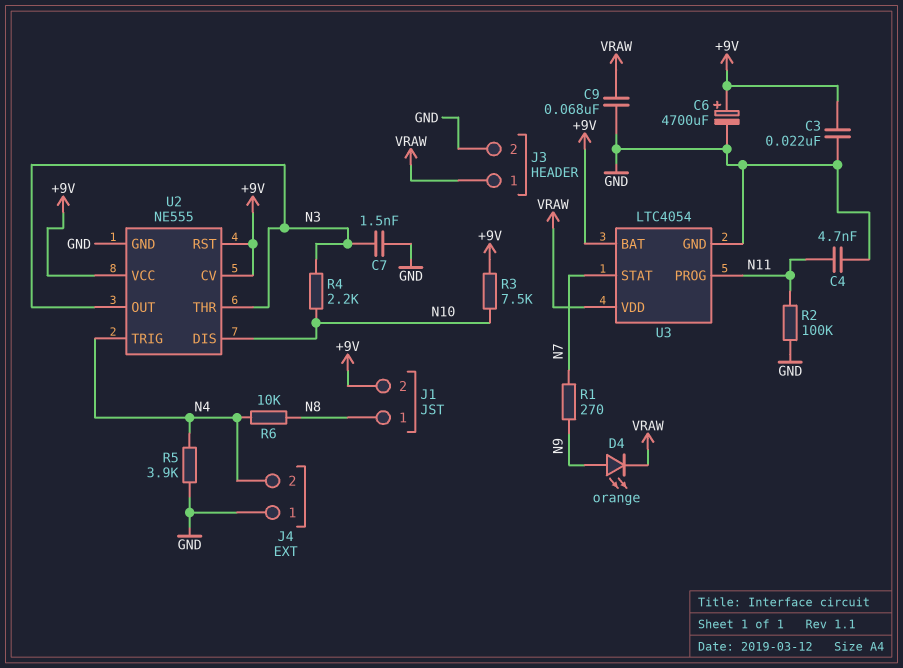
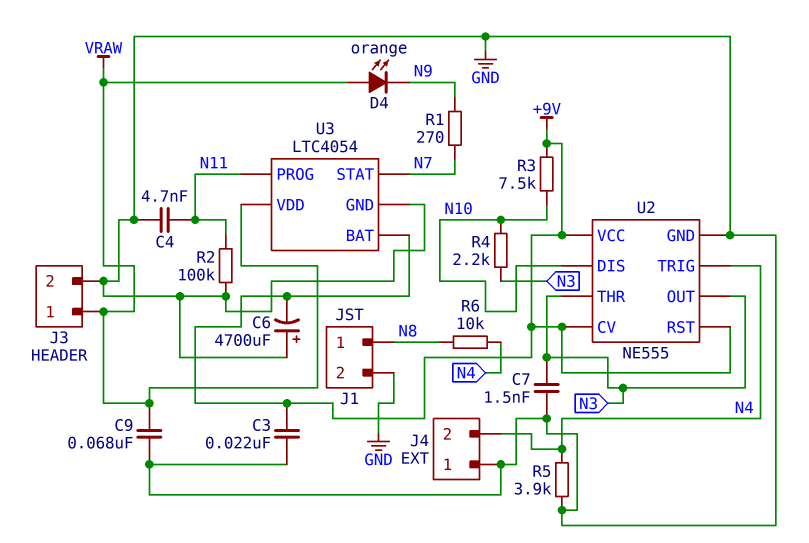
C6: 4700uF (plus +9V, minus GND) -> 4700uF (plus GND, minus +9V)
D4: LED orange (A N9, K VRAW) -> LED orange (A VRAW, K N9)
J1 pin 2: +9V -> GND

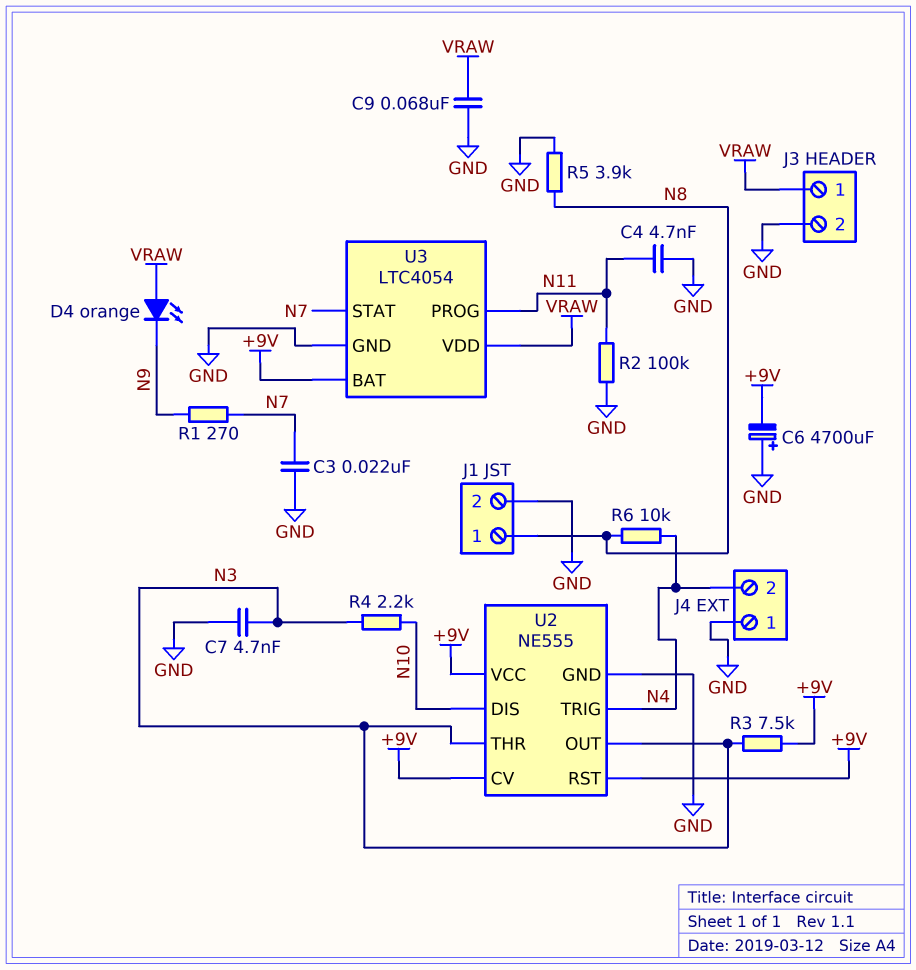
C3: 22nF (+9V, GND) -> 22nF (GND, N7)
C7: 1.5nF (GND, N3) -> 4.7nF (GND, N3)
R3: 7.5k (+9V, N10) -> 7.5k (+9V, N3)
R5: 3.9k (GND, N4) -> 3.9k (GND, N8)

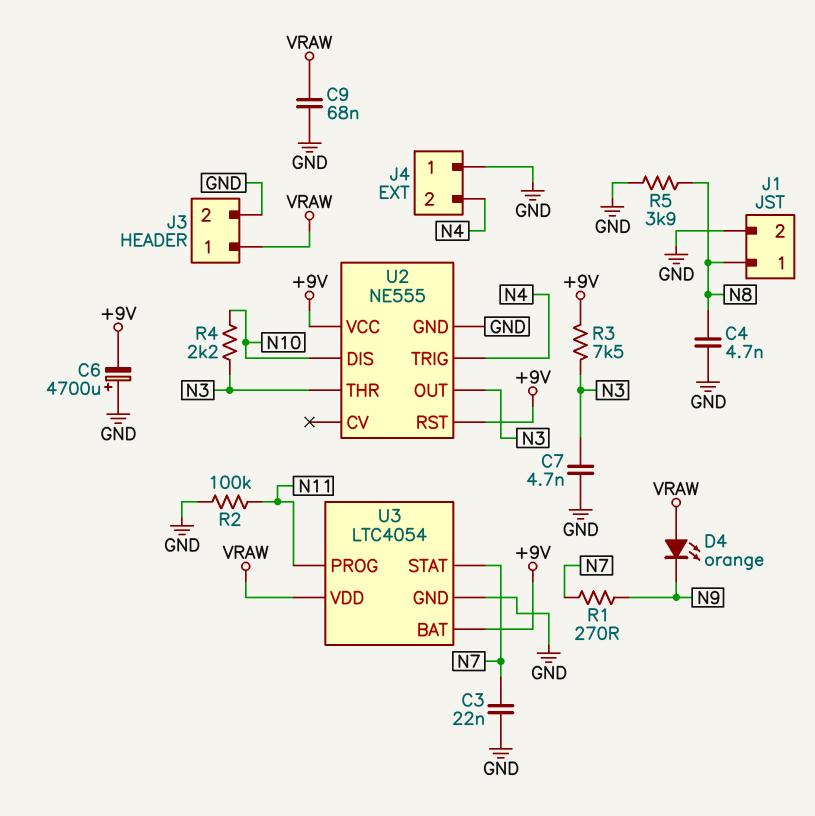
C4: 4.7nF (GND, N11) -> 4.7nF (GND, N8)
R6: 10k (N4, N8) -> none
U2 pin CV: +9V -> none

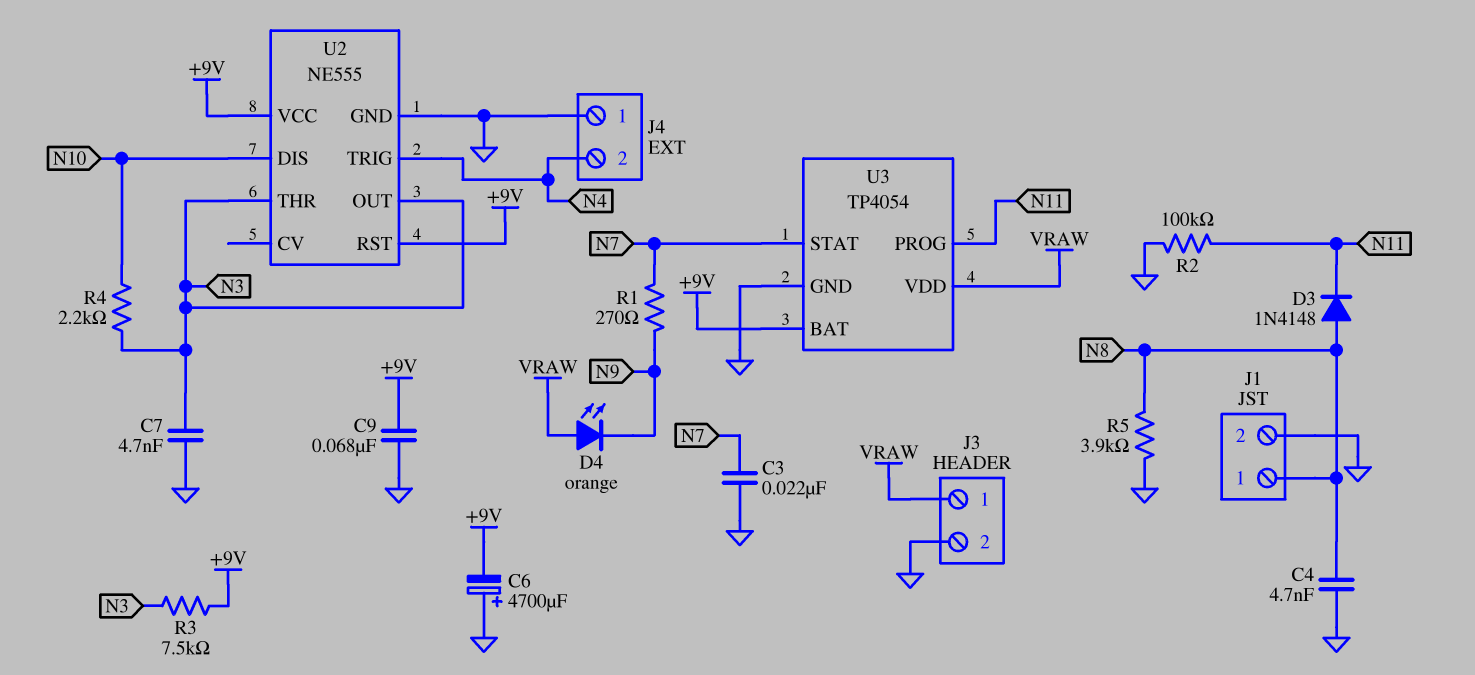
C9: 68nF (GND, VRAW) -> 68nF (+9V, GND)
D3: none -> diode 1N4148 (A N8, K N11)
U3: LTC4054 -> TP4054

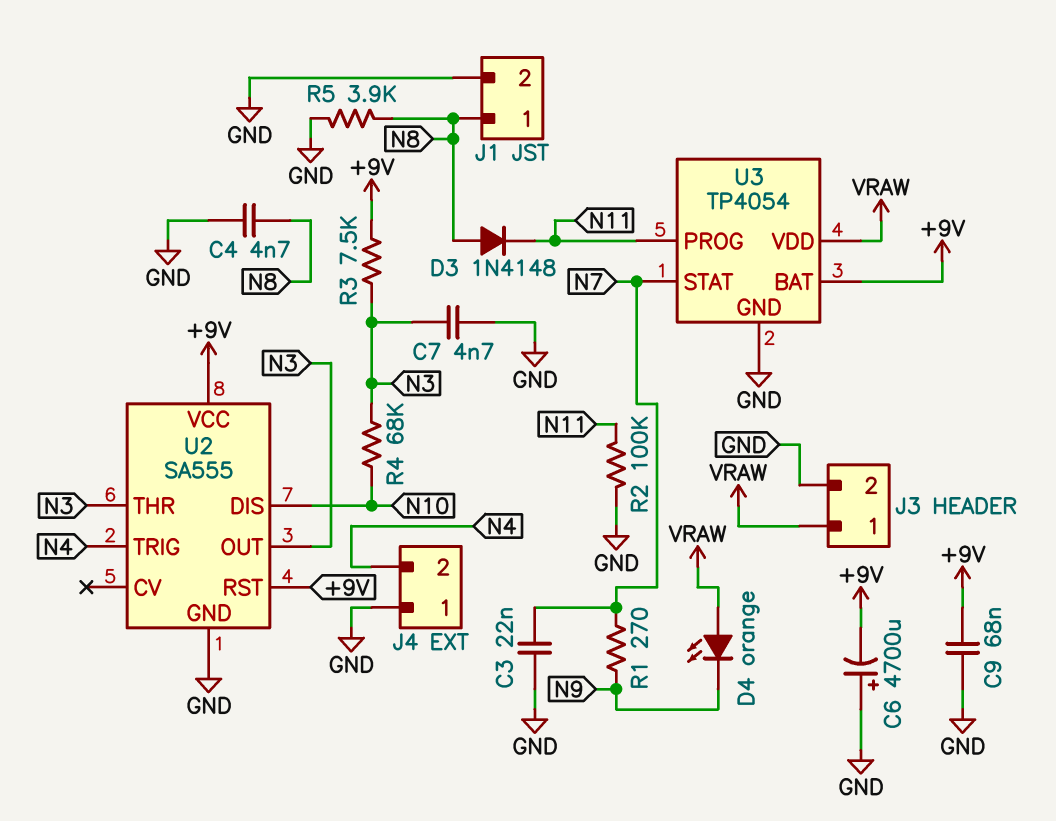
R4: 2.2k (N3, N10) -> 68k (N3, N10)
U2: NE555 -> SA555

